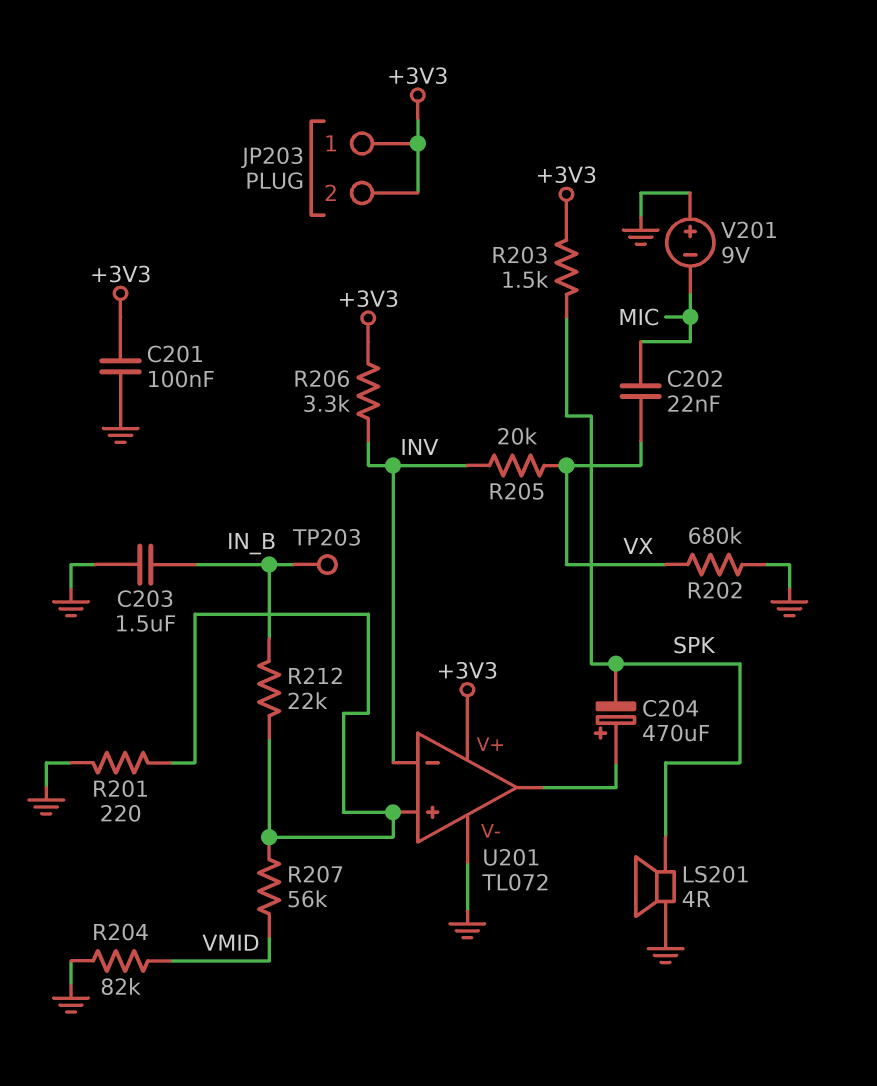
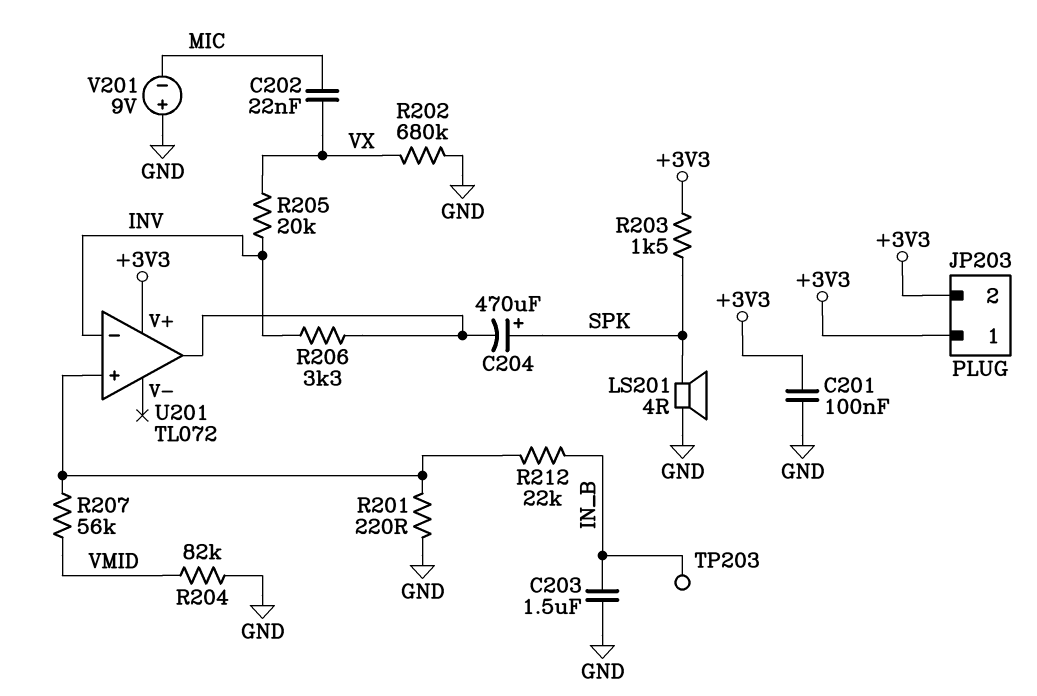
C204: 470uF (plus U201/out, minus SPK) -> 470uF (plus SPK, minus U201/out)
R206: 3.3k (+3V3, INV) -> 3.3k (INV, U201/out)
U201 pin V-: GND -> none

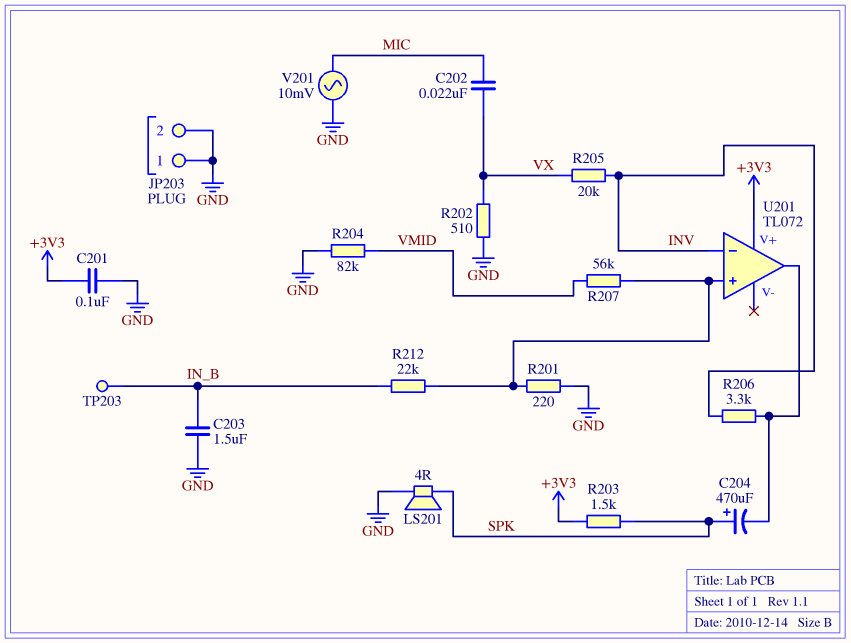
JP203 pin 1: +3V3 -> GND
JP203 pin 2: +3V3 -> GND
R202: 680k (GND, VX) -> 510 (GND, VX)
V201: 9V (plus GND, minus MIC) -> AC 10mV (GND, MIC)

